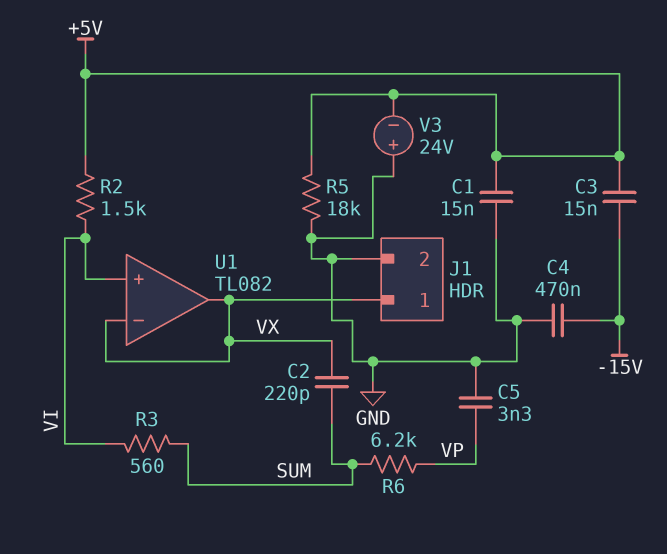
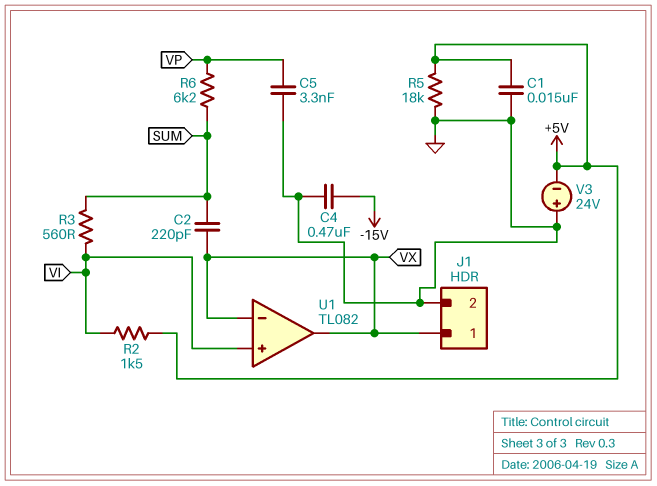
C3: 15nF (+5V, -15V) -> none

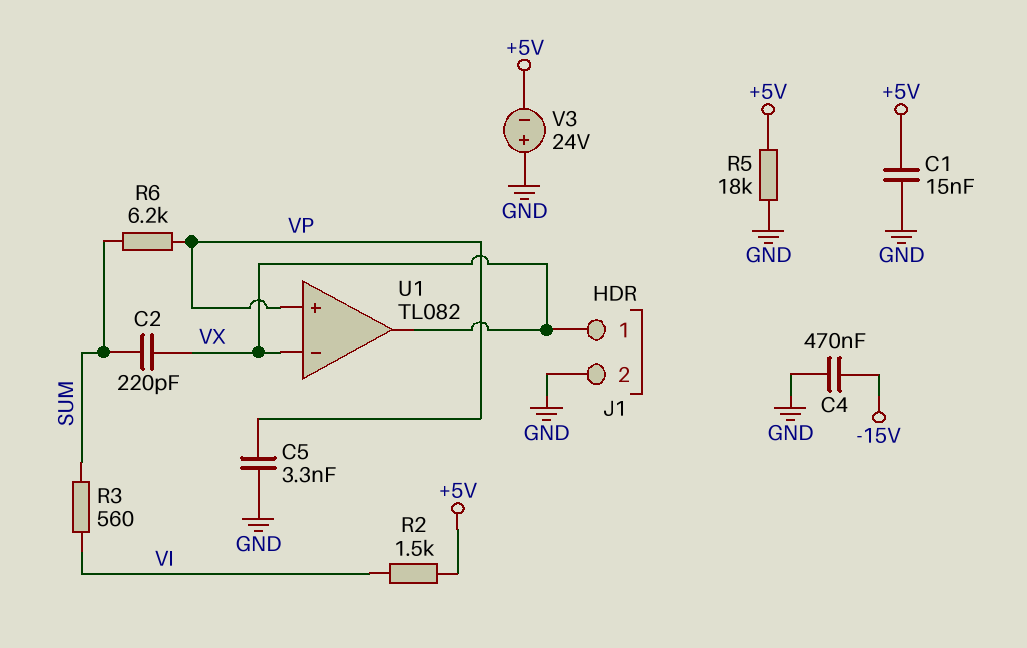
U1 pin in+: VI -> VP

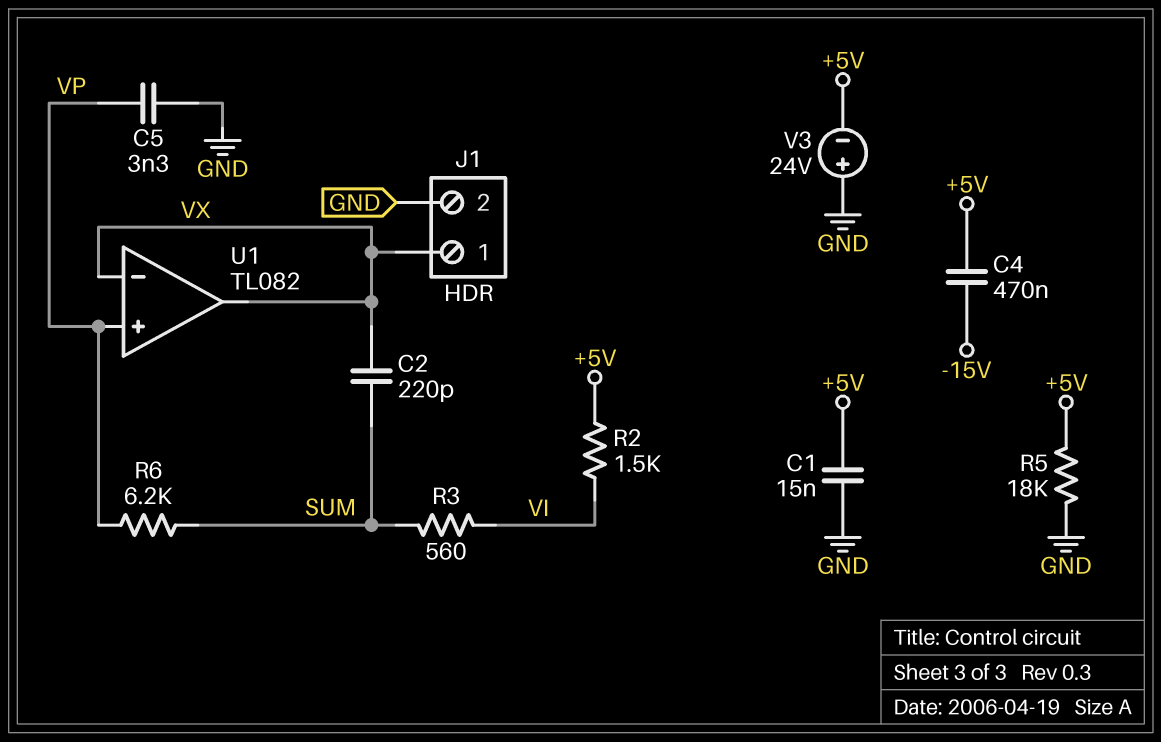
C4: 470nF (-15V, GND) -> 470nF (+5V, -15V)

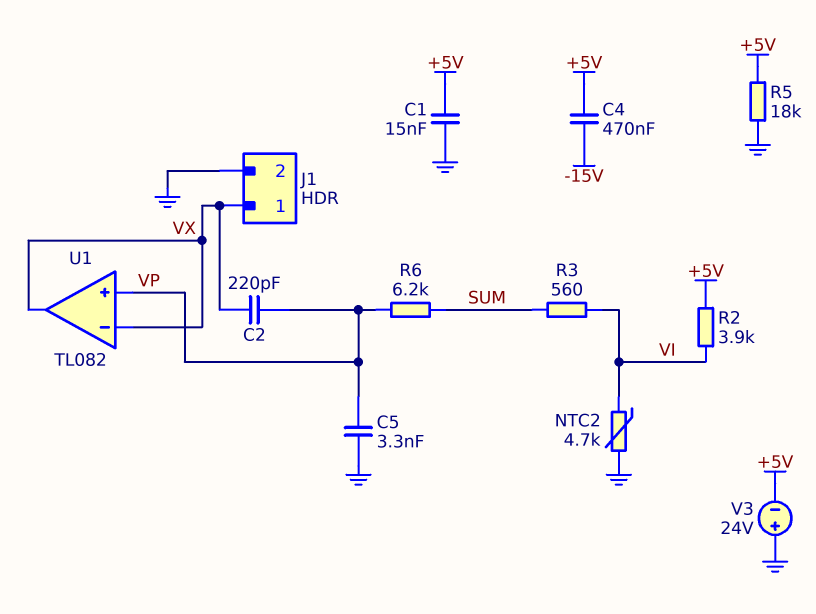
C2: 220pF (SUM, VX) -> 220pF (VP, VX)
NTC2: none -> 4.7k (GND, VI)
R2: 1.5k (+5V, VI) -> 3.9k (+5V, VI)

